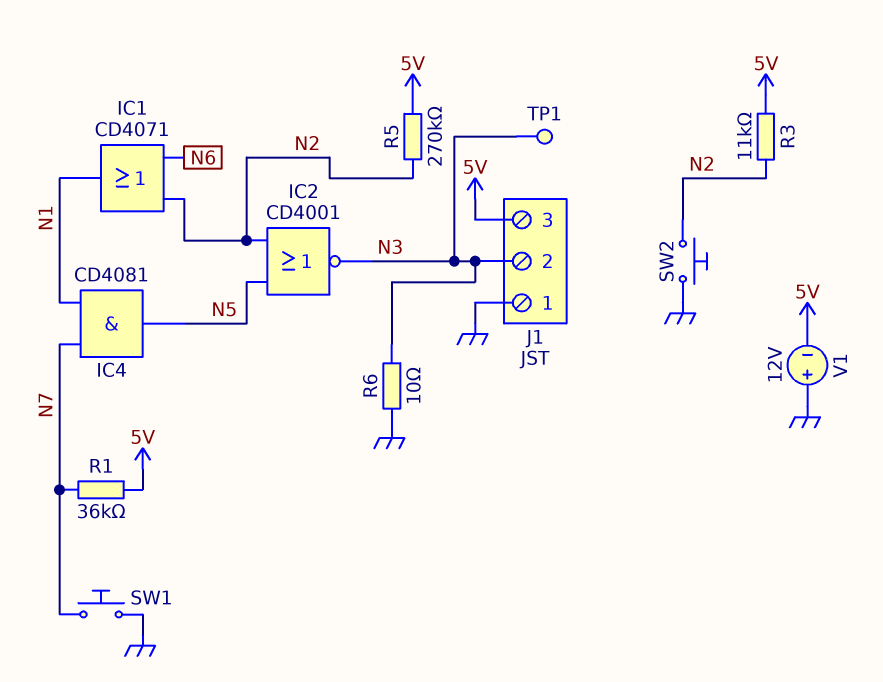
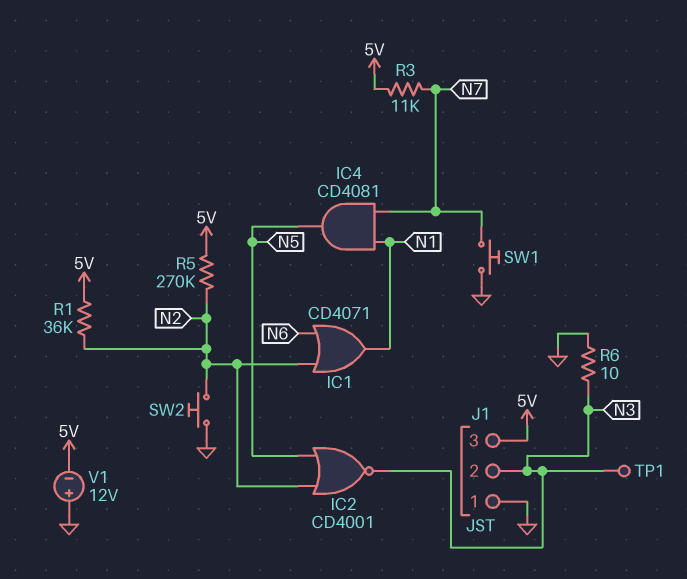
R1: 36k (5V, N7) -> 36k (5V, N2)
R3: 11k (5V, N2) -> 11k (5V, N7)

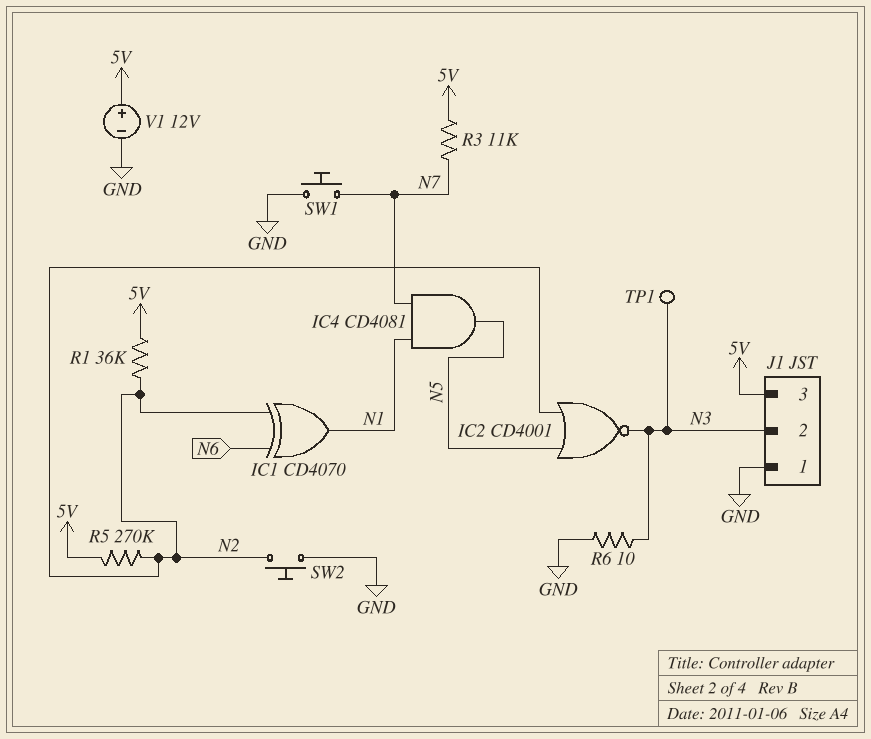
IC1: OR CD4071 (in N2, in N6, out N1) -> XOR CD4070 (in N2, in N6, out N1)
V1: 12V (plus GND, minus 5V) -> 12V (plus 5V, minus GND)

